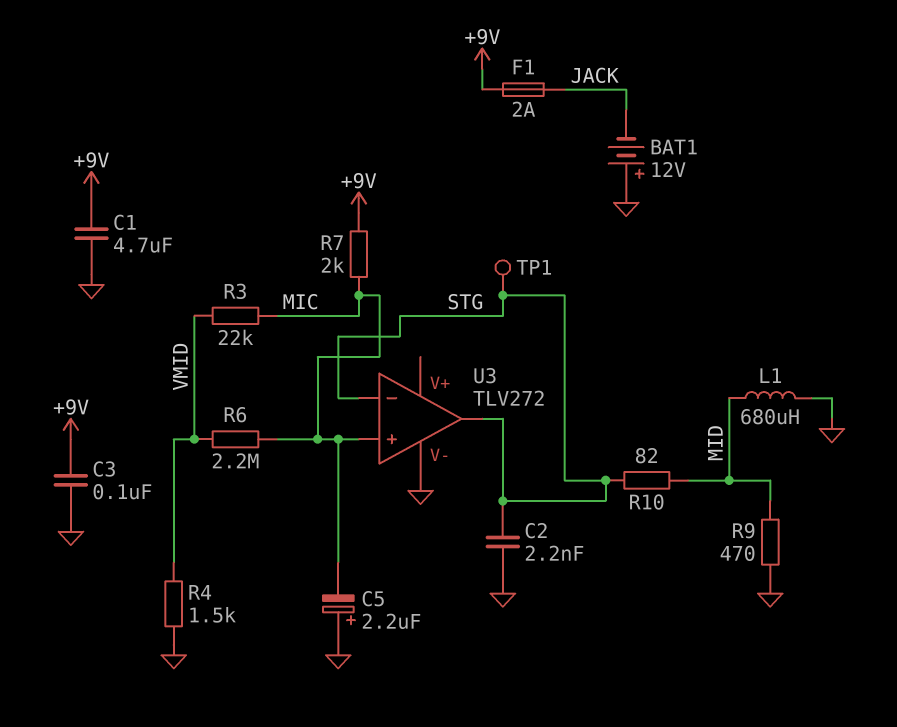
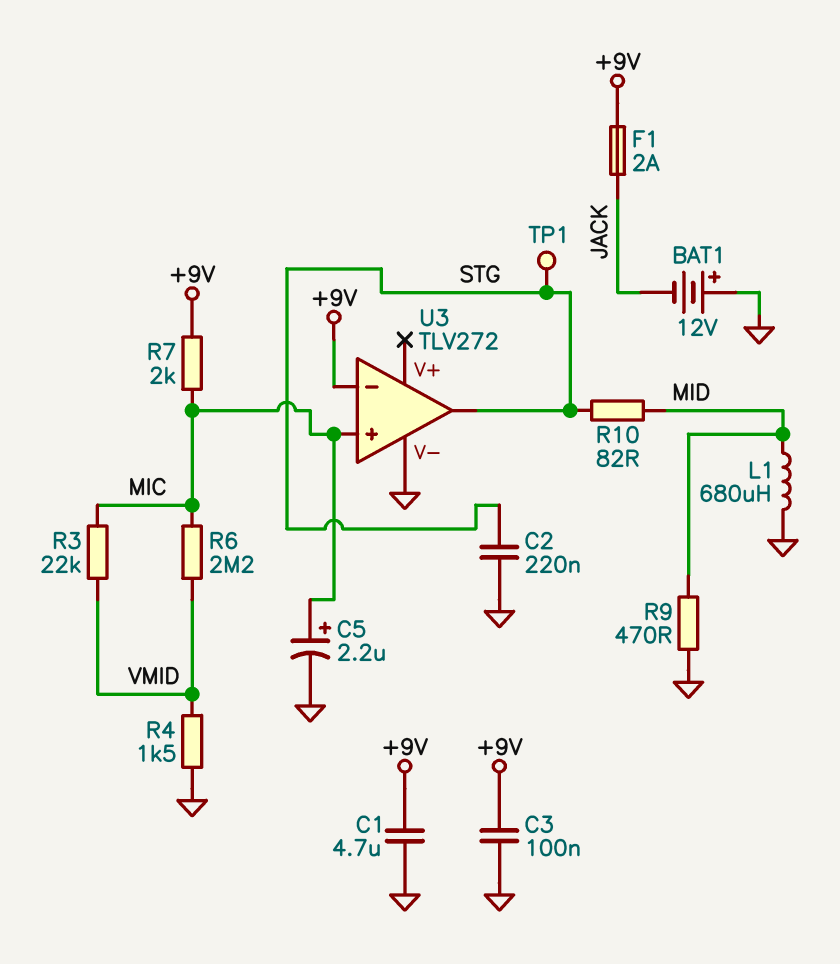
C2: 2.2nF (GND, STG) -> 220nF (GND, STG)
C5: 2.2uF (plus GND, minus MIC) -> 2.2uF (plus MIC, minus GND)
U3 pin in-: STG -> +9V

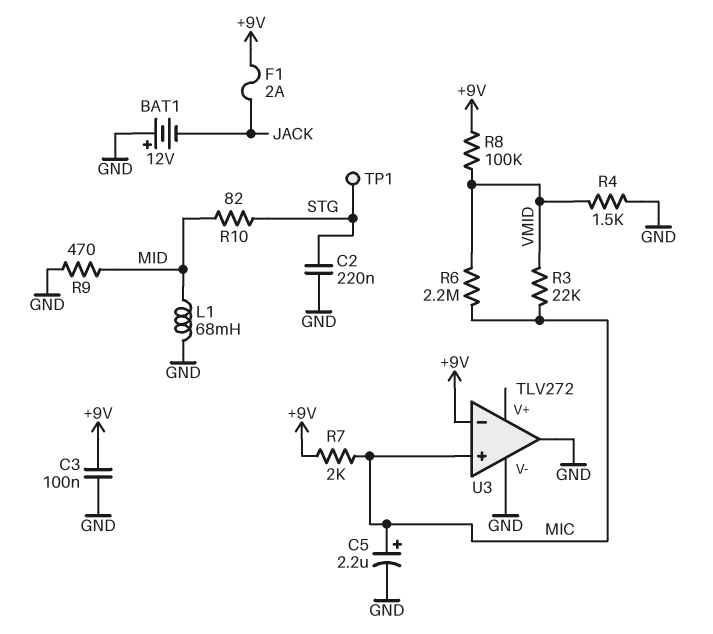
C1: 4.7uF (+9V, GND) -> none
L1: 680uH (GND, MID) -> 68mH (GND, MID)
R8: none -> 100k (+9V, VMID)
U3 pin out: STG -> GND

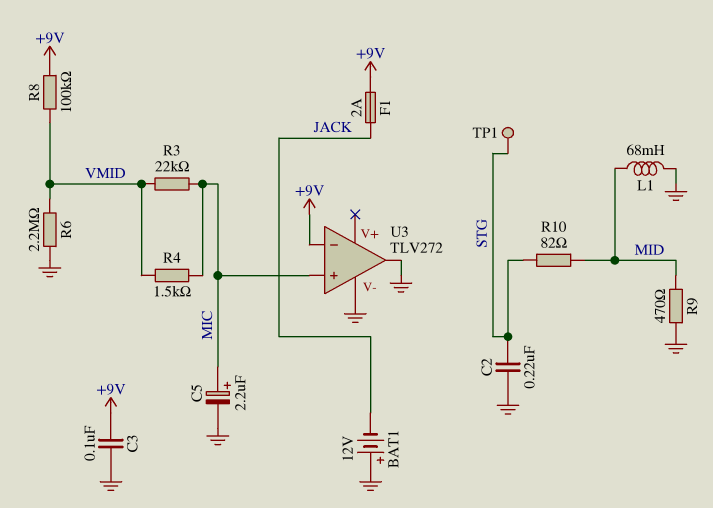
R4: 1.5k (GND, VMID) -> 1.5k (MIC, VMID)
R6: 2.2M (MIC, VMID) -> 2.2M (GND, VMID)
R7: 2k (+9V, MIC) -> none

